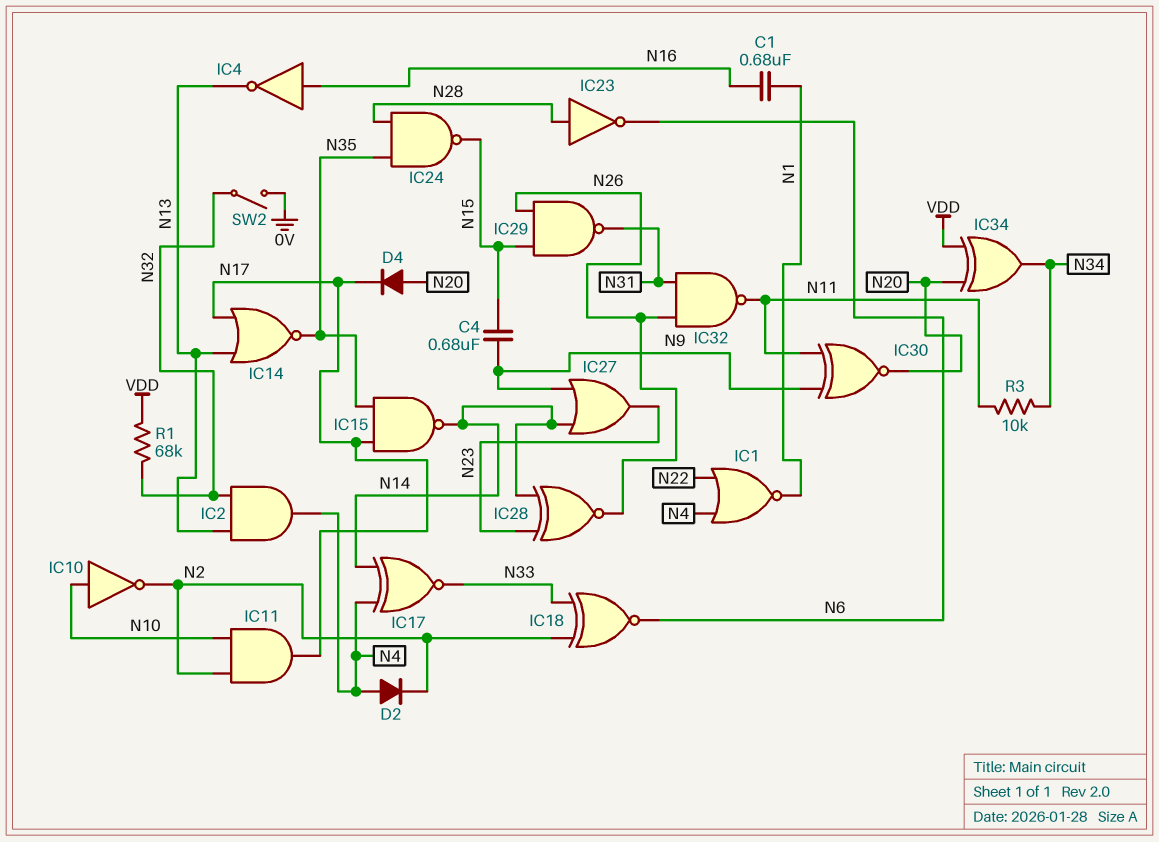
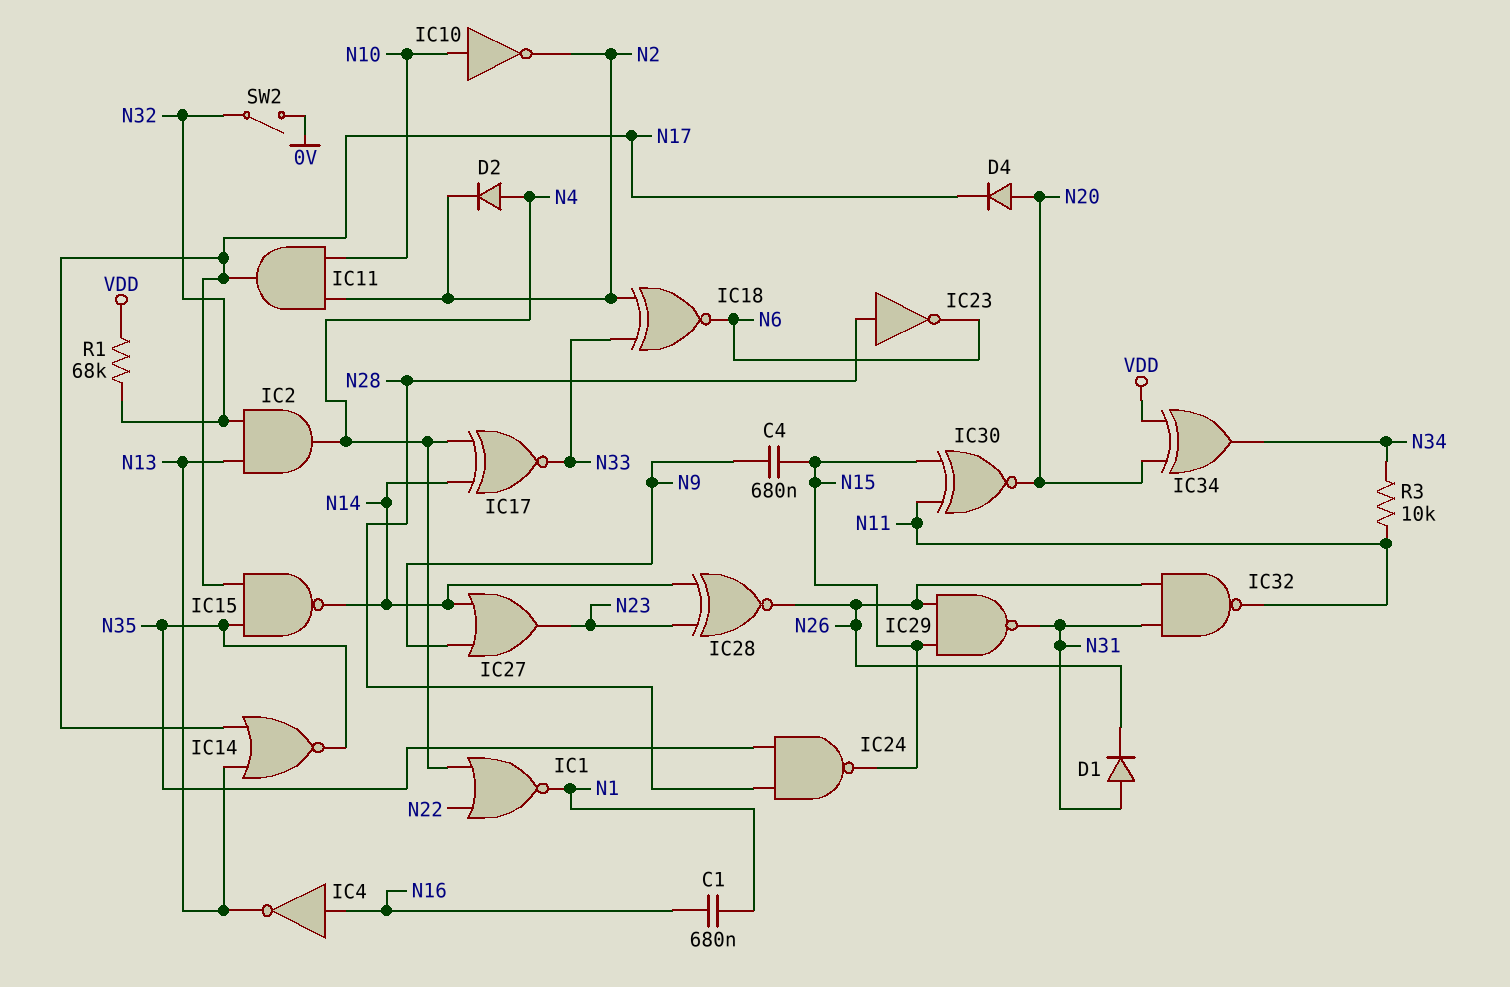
D1: none -> diode (A N31, K N26)
IC30: XNOR (in N9, in N11, out N20) -> XNOR (in N11, in N15, out N20)

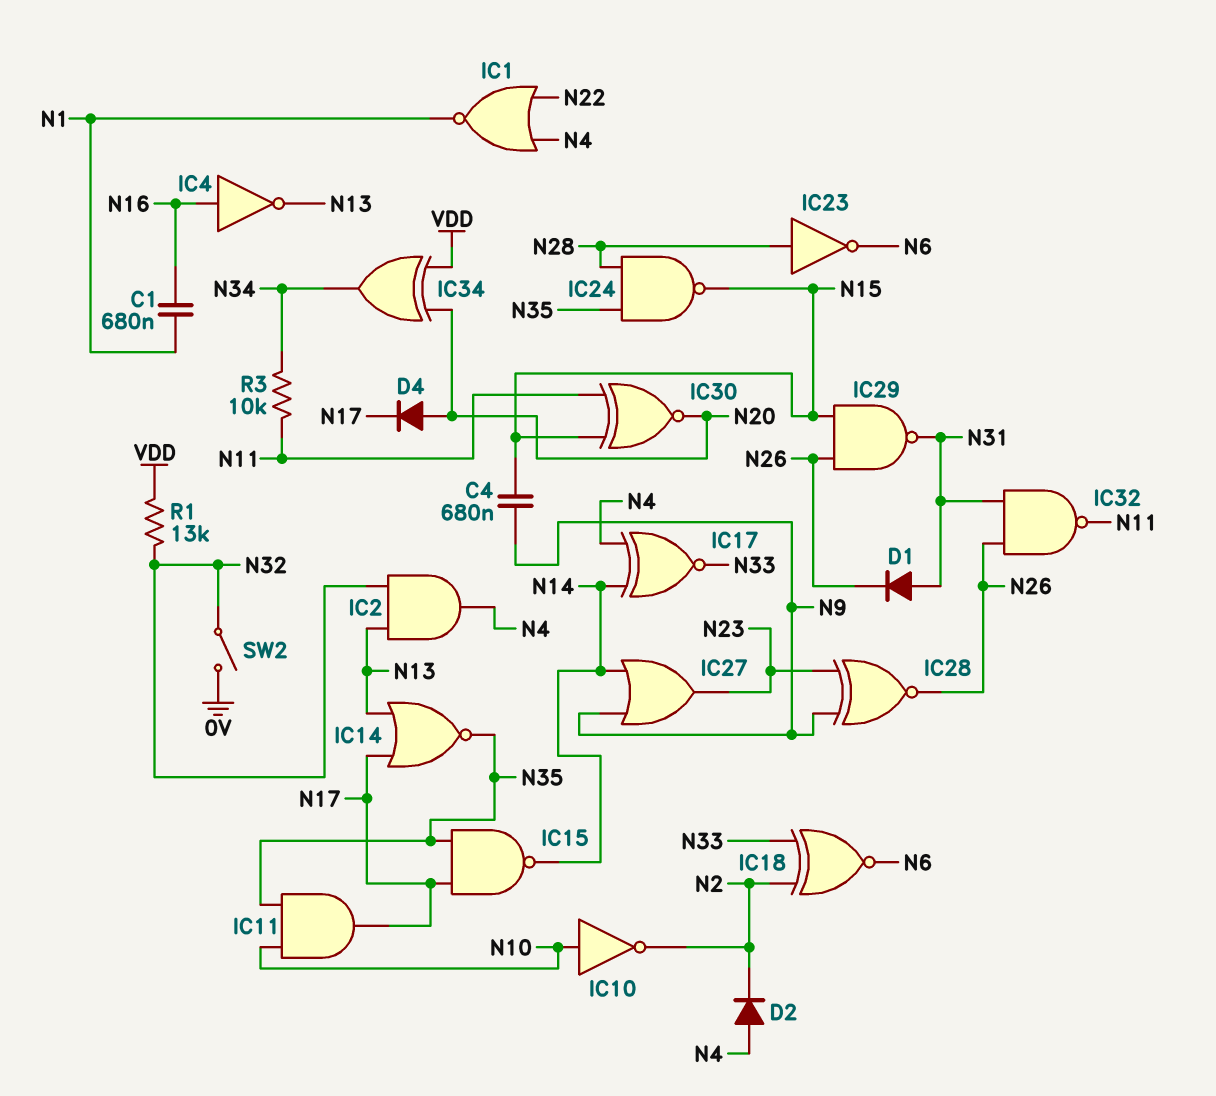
IC11: AND (in N2, in N10, out N17) -> AND (in N10, in N35, out N17)
IC28: XNOR (in N14, in N23, out N26) -> XNOR (in N9, in N23, out N26)
R1: 68k (N32, VDD) -> 13k (N32, VDD)

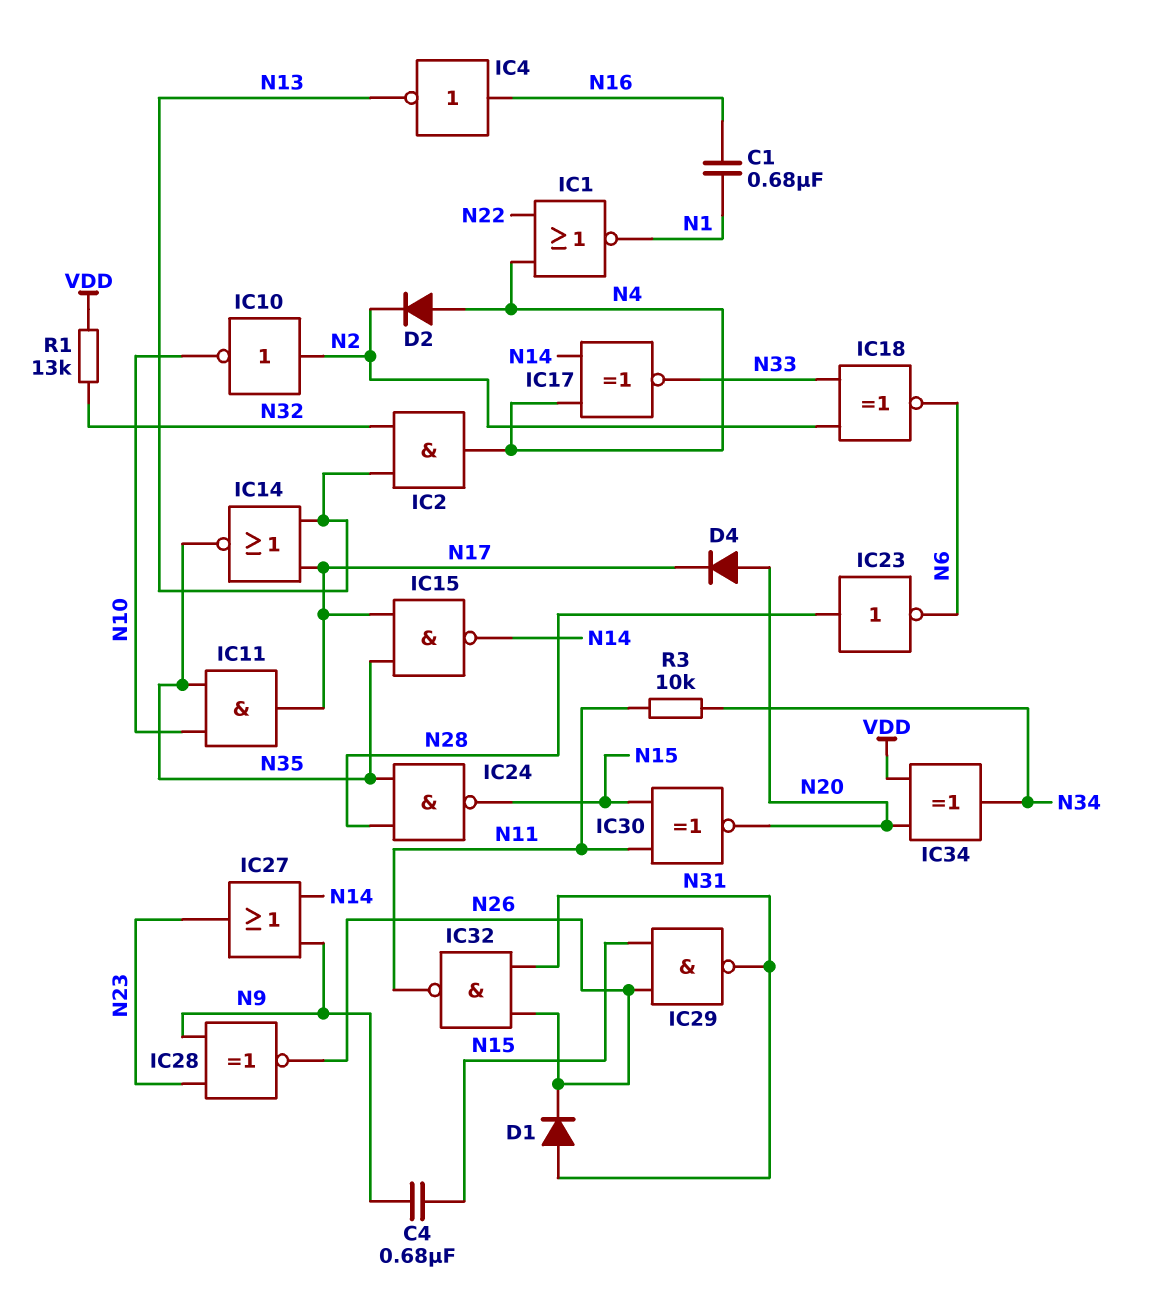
IC10: NOT (in N10, out N2) -> NOT (in N2, out N10)
SW2: switch (0V, N32) -> none

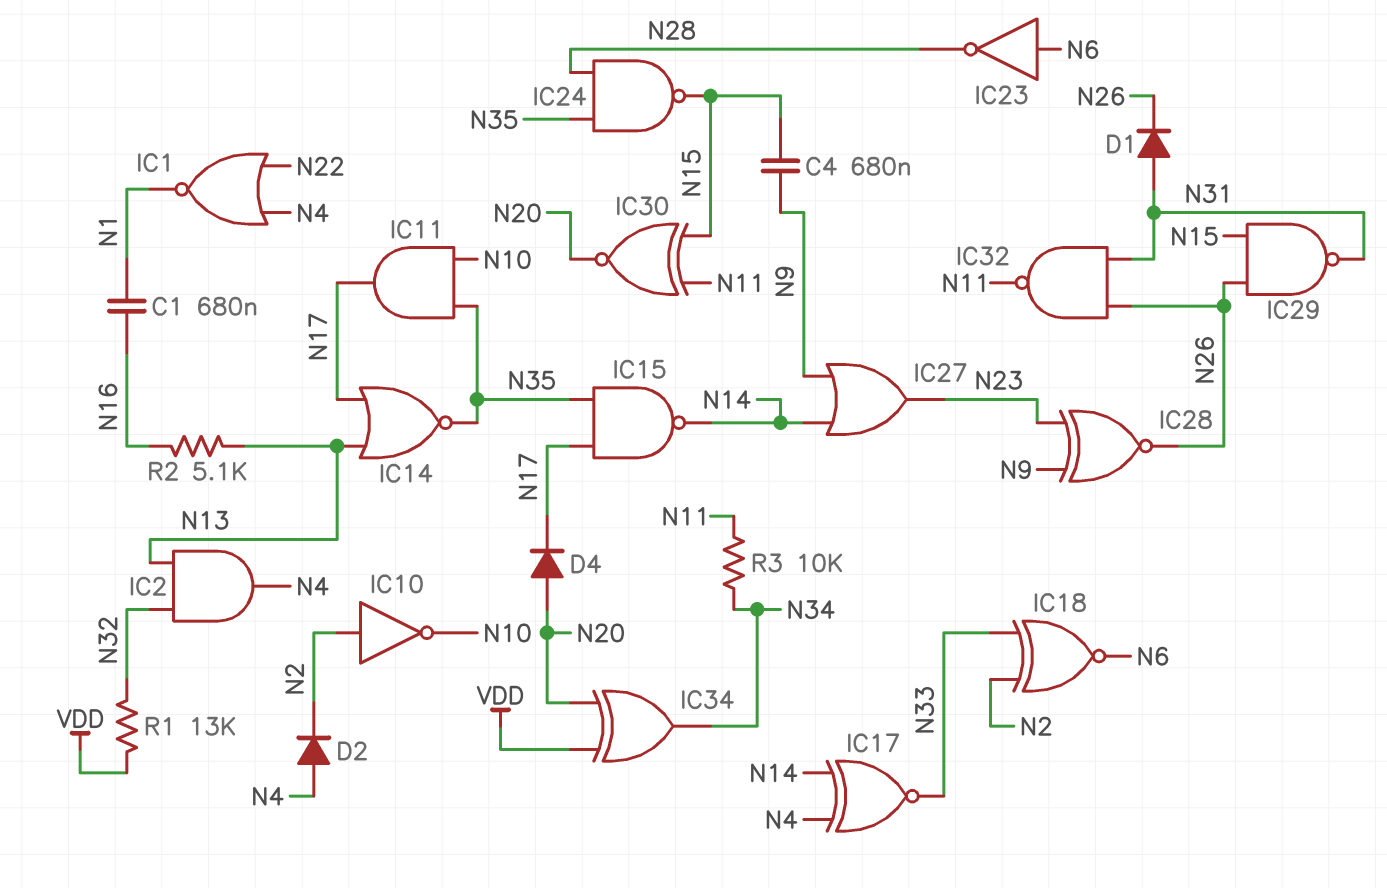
IC4: NOT (in N16, out N13) -> none
IC23: NOT (in N28, out N6) -> NOT (in N6, out N28)
R2: none -> 5.1k (N13, N16)

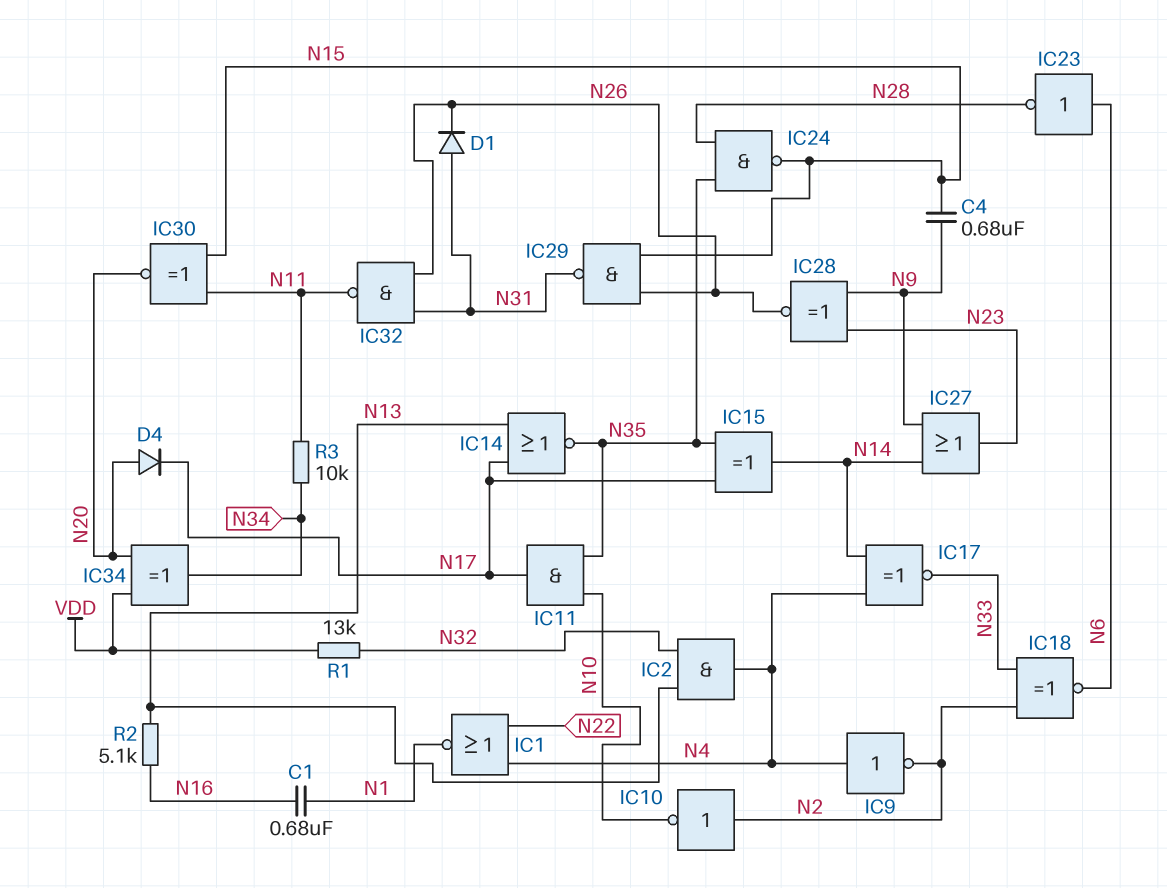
D2: diode (A N4, K N2) -> none
IC9: none -> NOT (in N4, out N2)
IC15: NAND (in N17, in N35, out N14) -> XOR (in N17, in N35, out N14)

